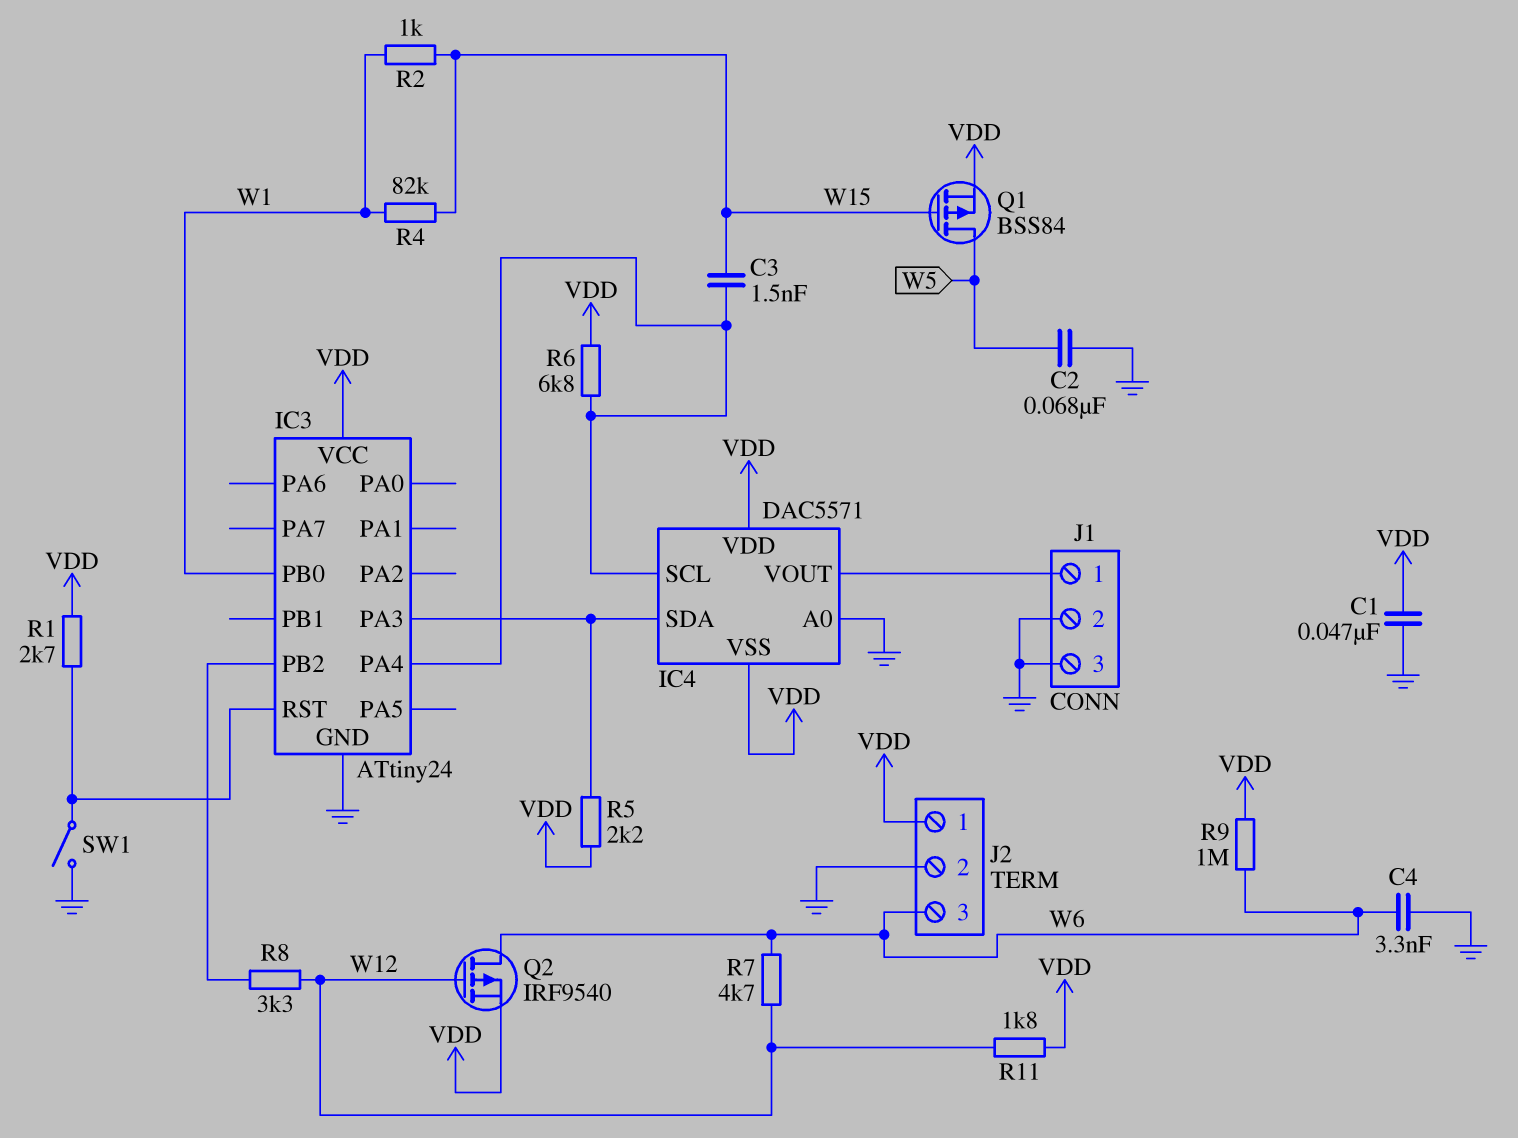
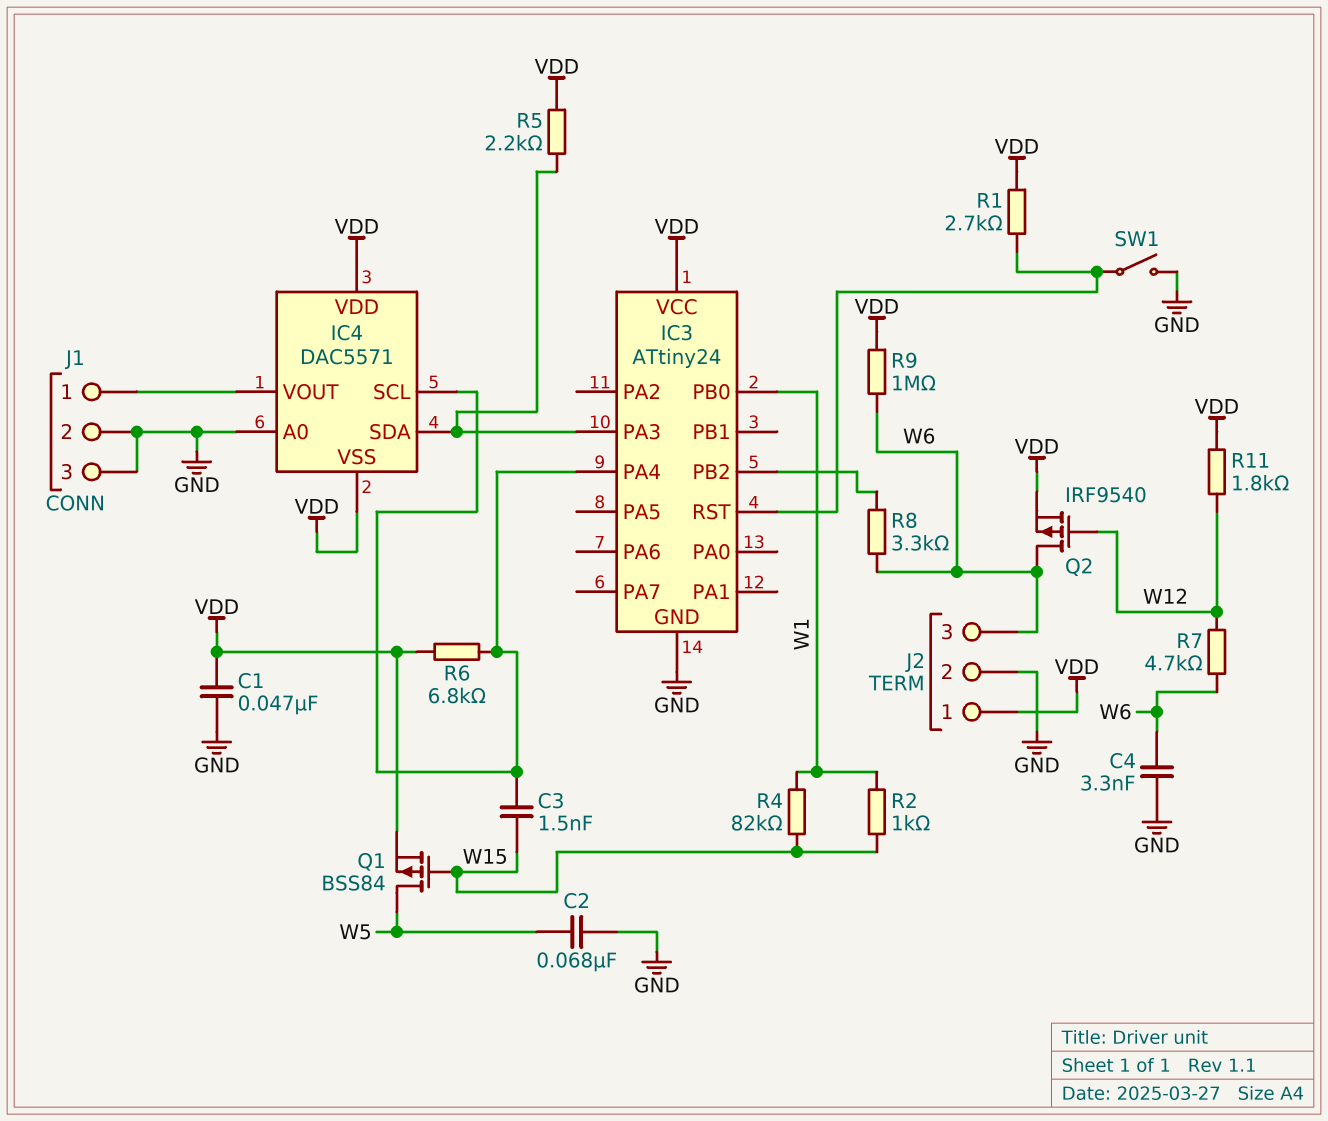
R8: 3.3k (IC3/PB2, W12) -> 3.3k (IC3/PB2, W6)

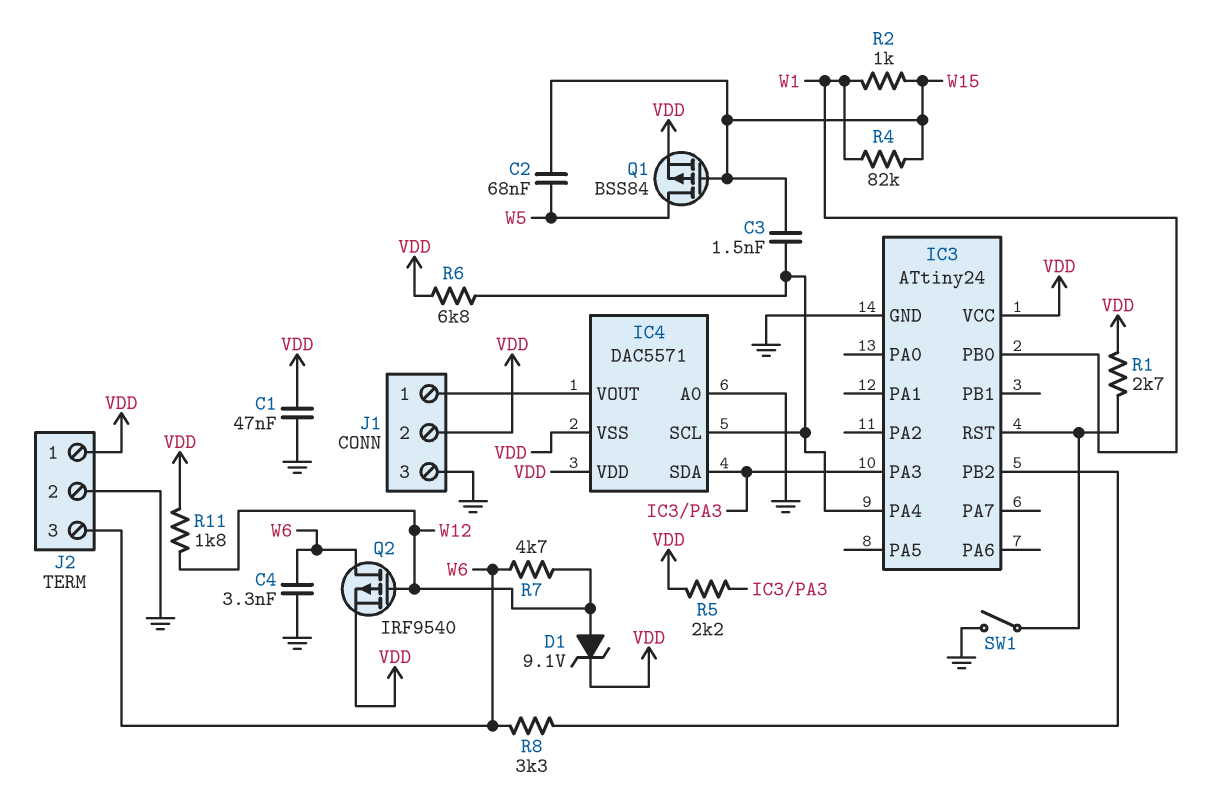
C2: 68nF (GND, W5) -> 68nF (W5, W15)
D1: none -> zener 9.1V (A W12, K VDD)
J1 pin 2: GND -> VDD
R9: 1M (VDD, W6) -> none

